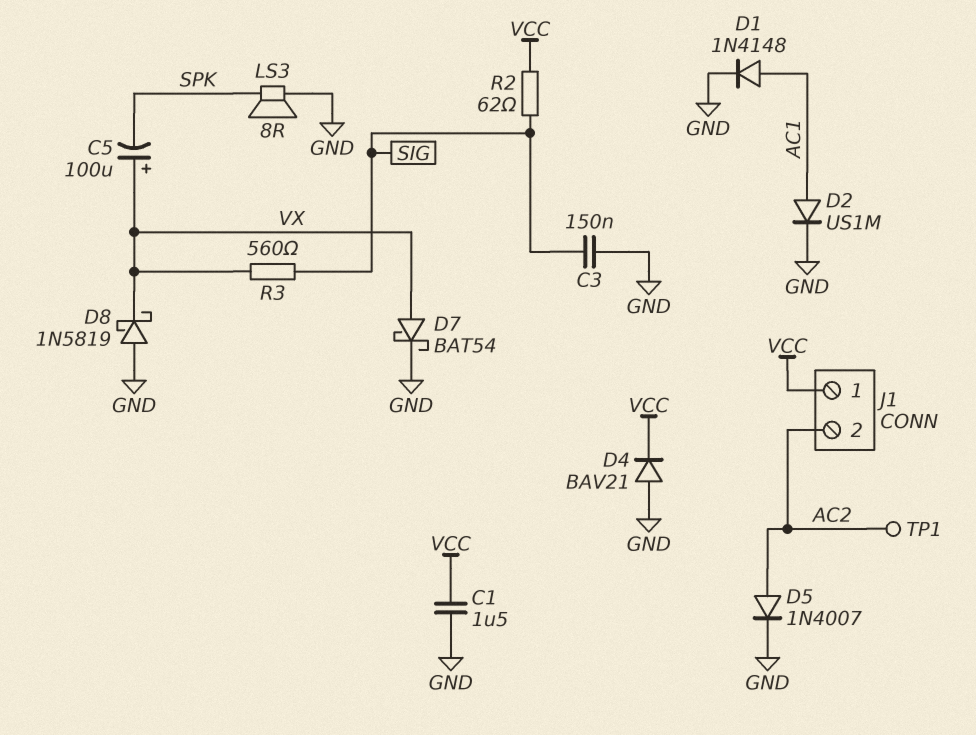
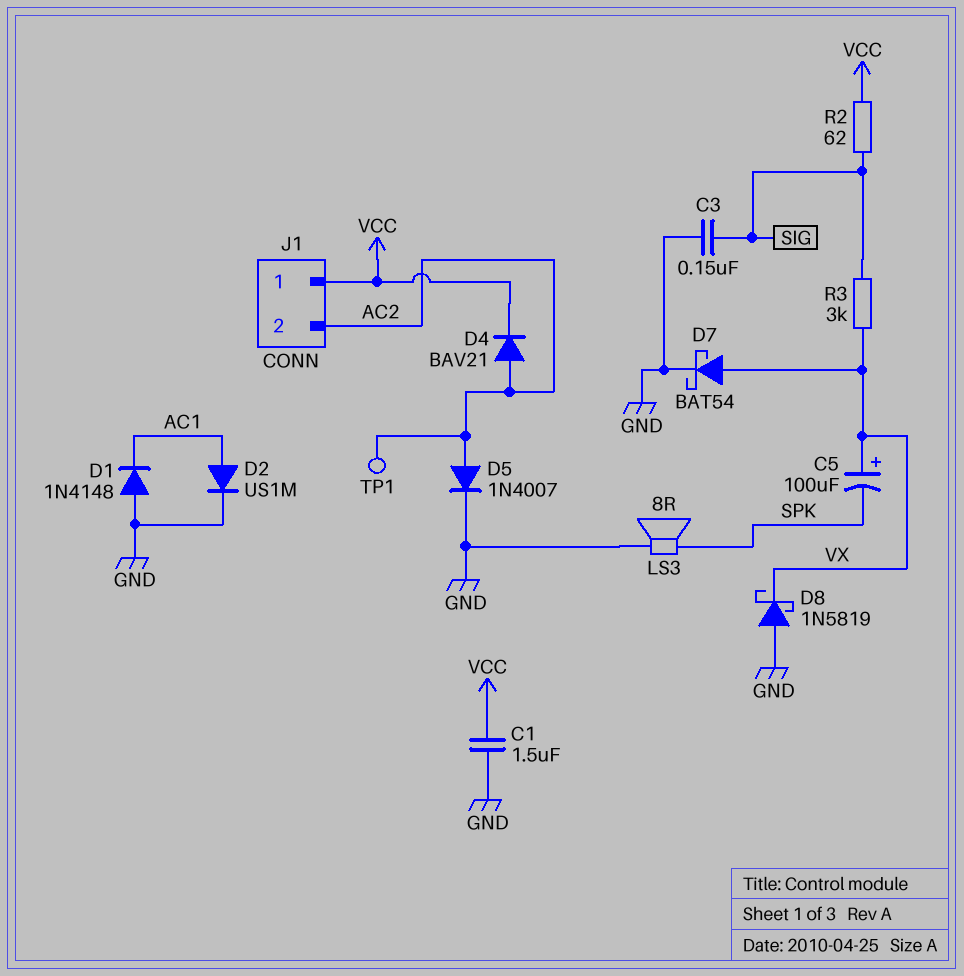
D1: diode 1N4148 (A AC1, K GND) -> diode 1N4148 (A GND, K AC1)
D4: diode BAV21 (A GND, K VCC) -> diode BAV21 (A AC2, K VCC)
R3: 560 (SIG, VX) -> 3k (SIG, VX)

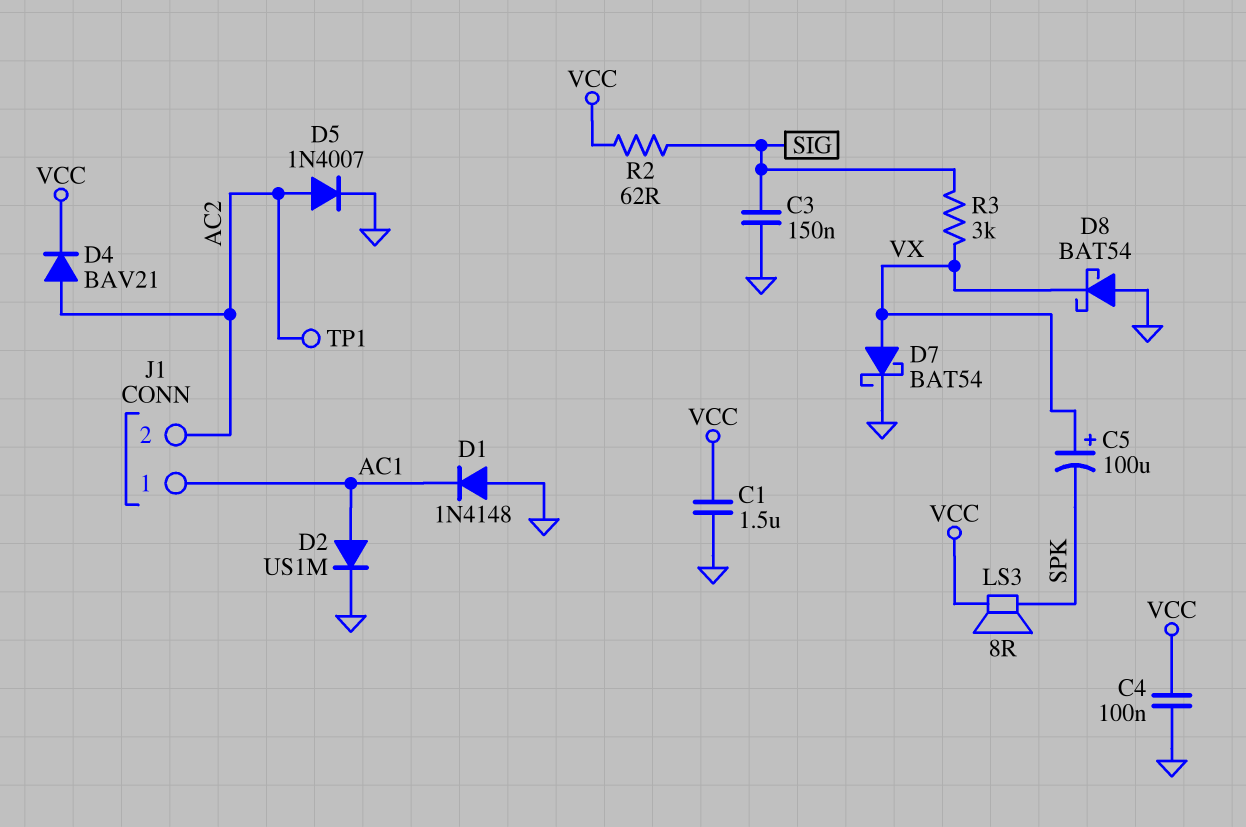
C4: none -> 100nF (GND, VCC)
D8: schottky 1N5819 (A GND, K VX) -> schottky BAT54 (A GND, K VX)
J1 pin 1: VCC -> AC1
LS3: speaker 8R (GND, SPK) -> speaker 8R (SPK, VCC)

